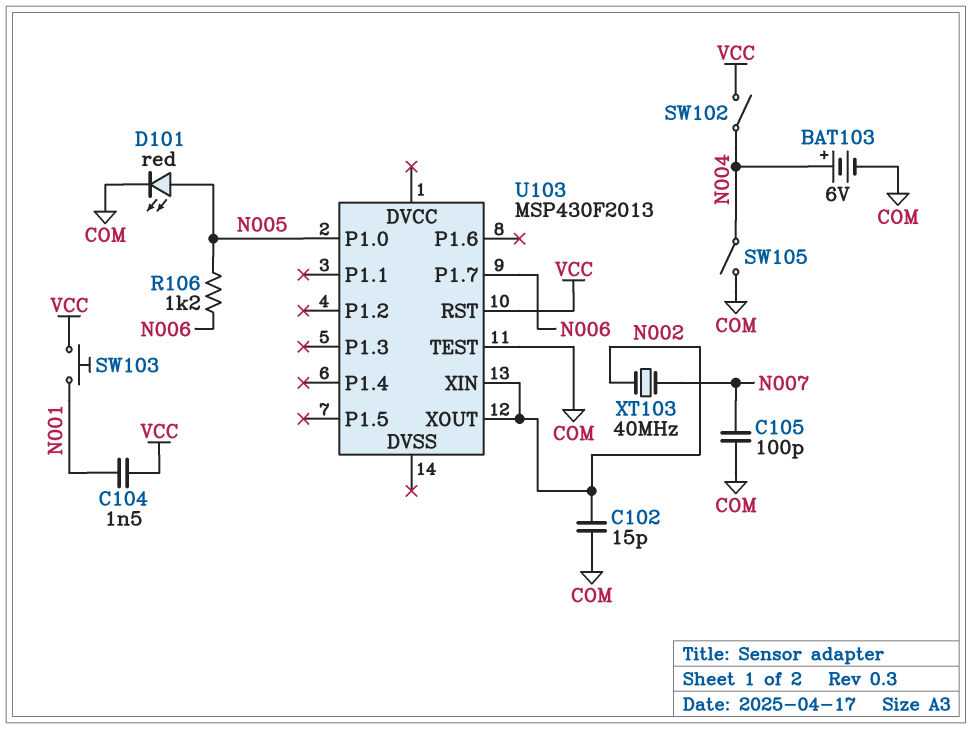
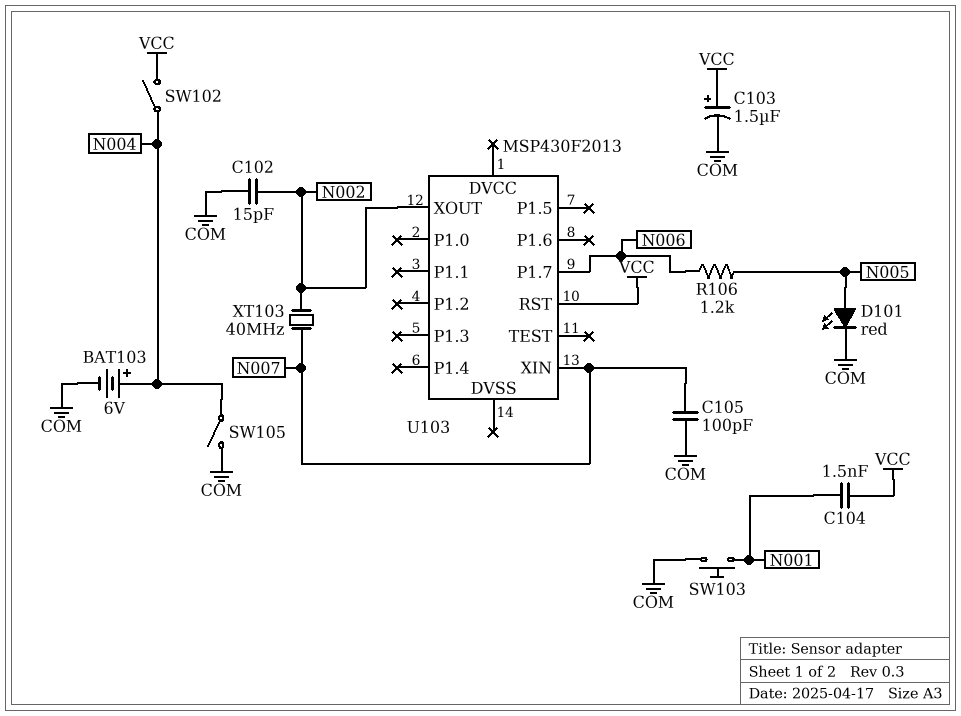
C103: none -> 1.5uF (plus VCC, minus COM)
SW103: button (N001, VCC) -> button (COM, N001)
U103 pin P1.0: N005 -> none
U103 pin TEST: COM -> none
U103 pin XIN: N002 -> N007

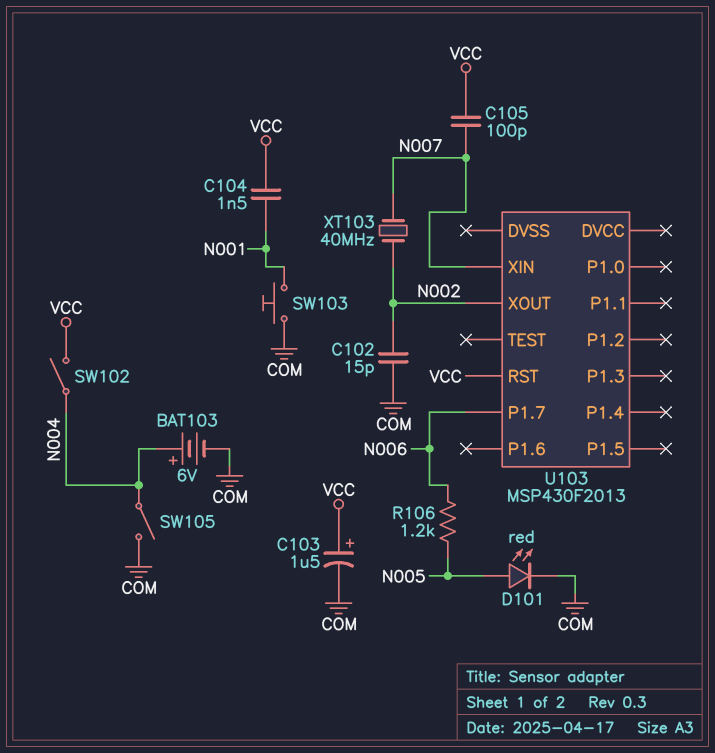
C105: 100pF (COM, N007) -> 100pF (N007, VCC)

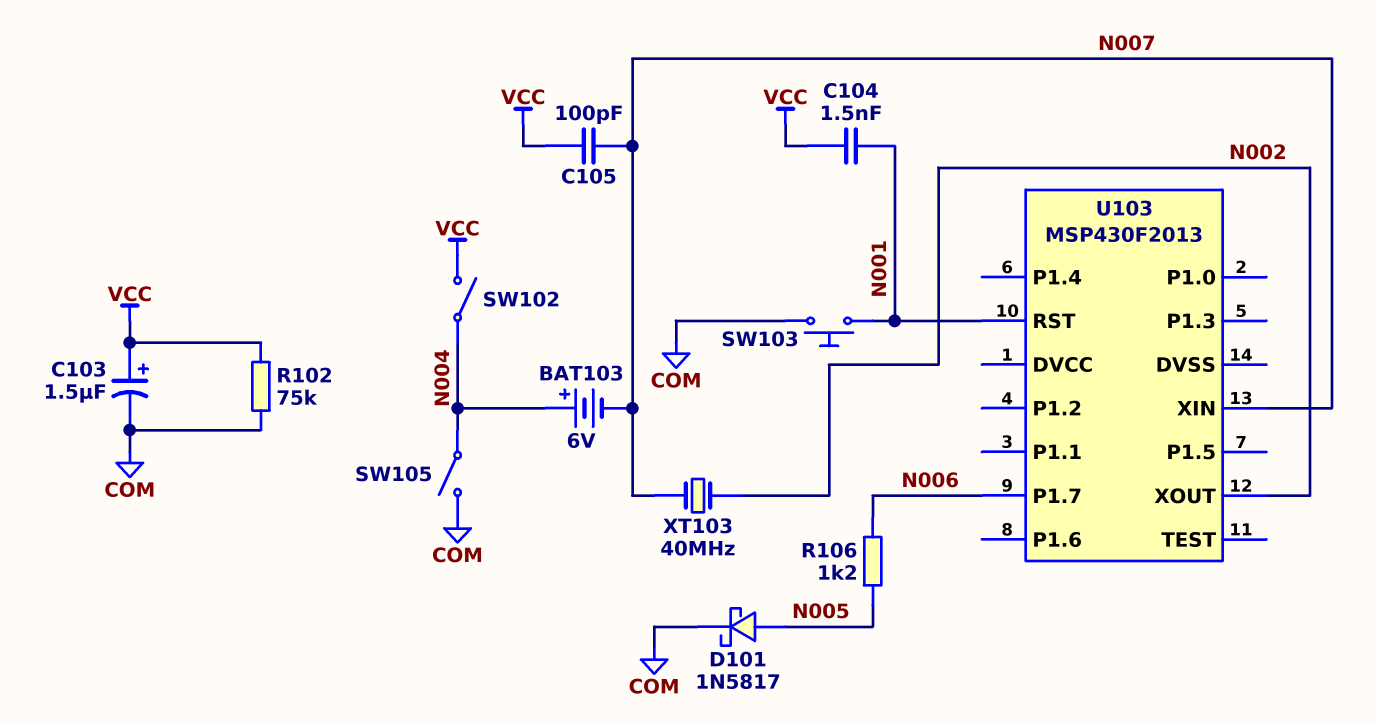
BAT103: 6V (plus N004, minus COM) -> 6V (plus N004, minus N007)
C102: 15pF (COM, N002) -> none
D101: LED red (A N005, K COM) -> schottky 1N5817 (A N005, K COM)
R102: none -> 75k (COM, VCC)
U103 pin RST: VCC -> N001

